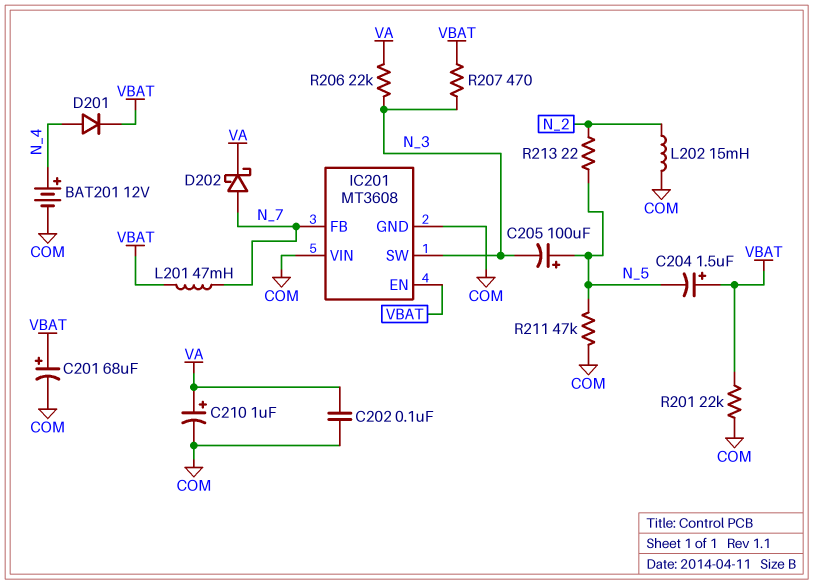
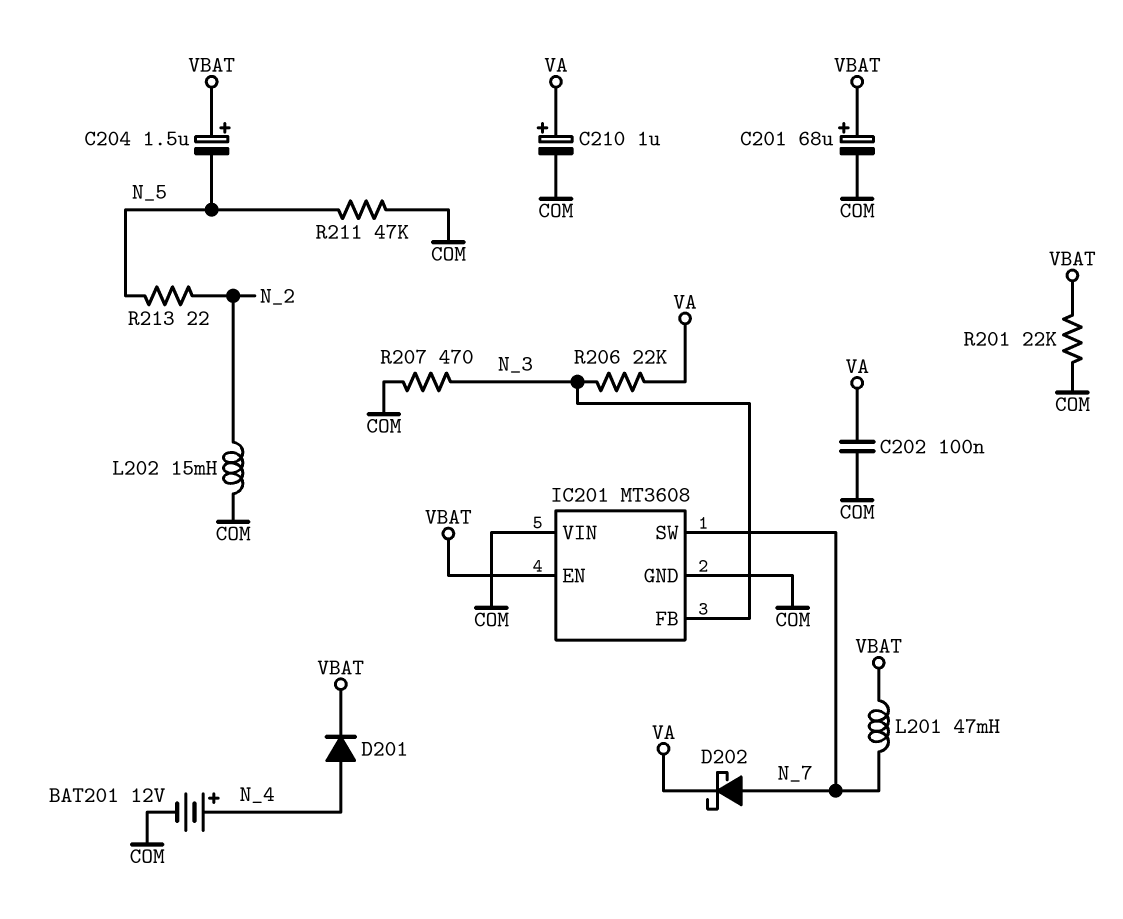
C205: 100uF (plus N_5, minus N_3) -> none
IC201 pin FB: N_7 -> N_3
IC201 pin SW: N_3 -> N_7
R207: 470 (N_3, VBAT) -> 470 (COM, N_3)

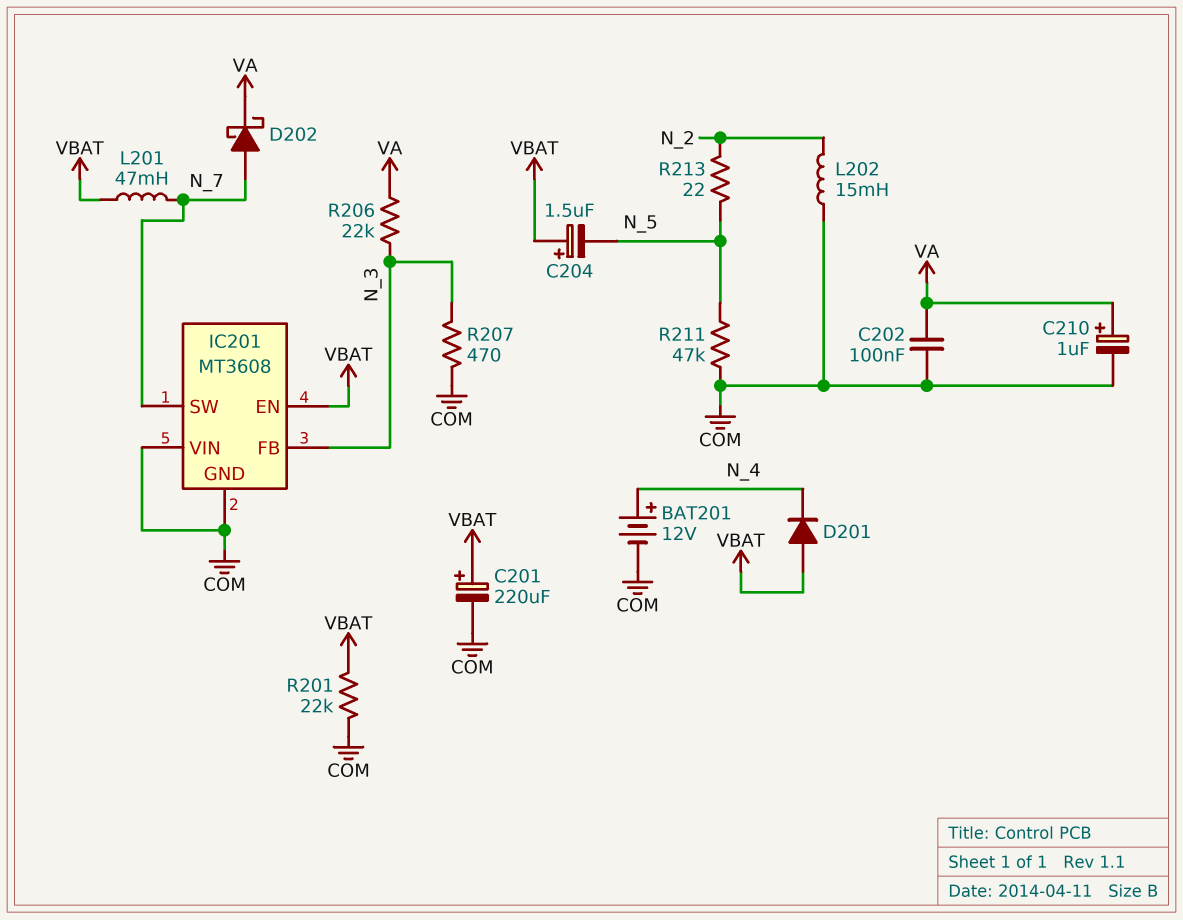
C201: 68uF (plus VBAT, minus COM) -> 220uF (plus VBAT, minus COM)
D201: diode (A N_4, K VBAT) -> diode (A VBAT, K N_4)

